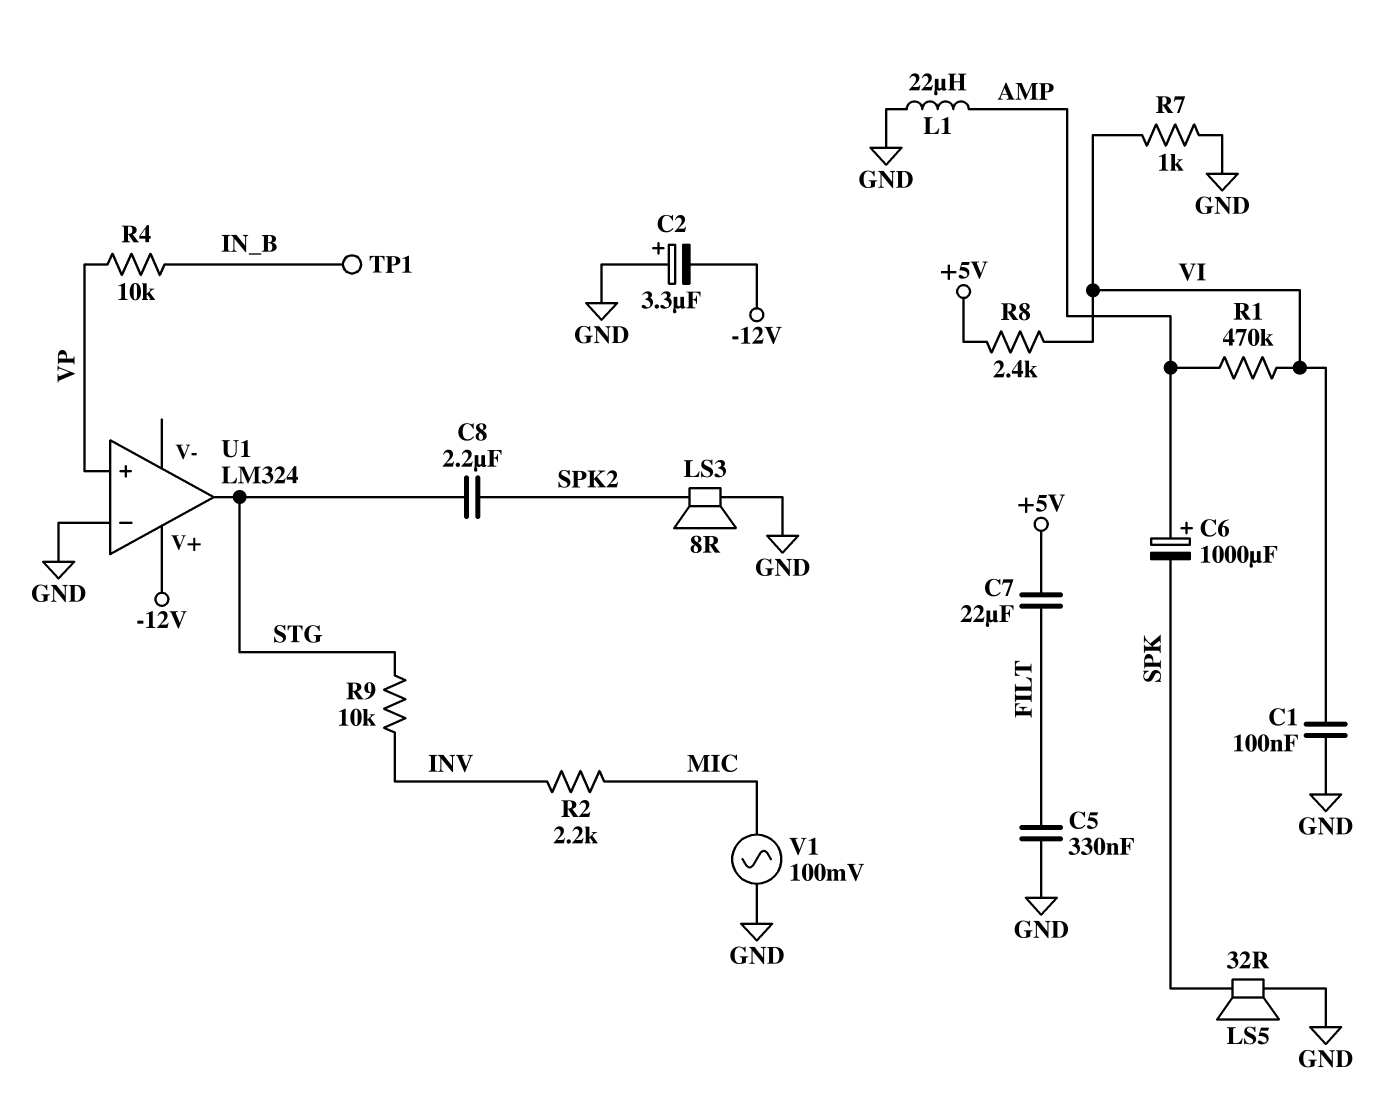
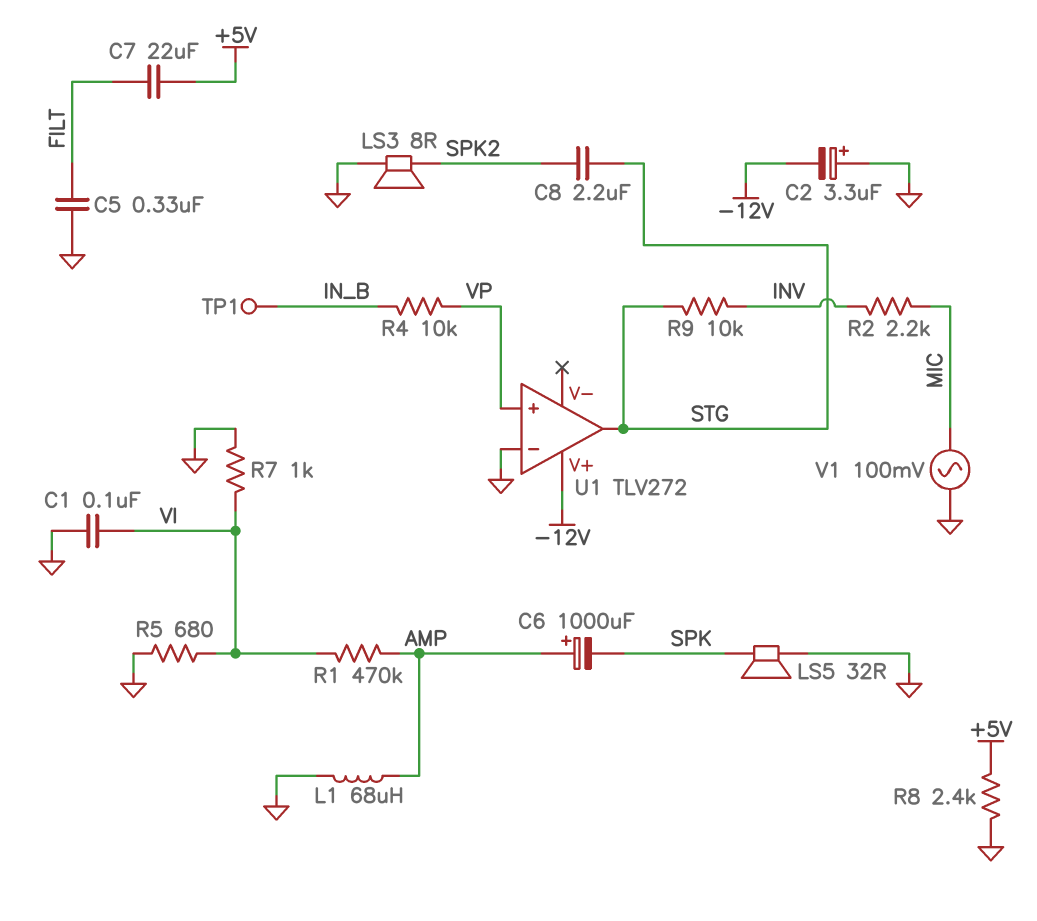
L1: 22uH (AMP, GND) -> 68uH (AMP, GND)
R5: none -> 680 (GND, VI)
R8: 2.4k (+5V, VI) -> 2.4k (+5V, GND)
U1: LM324 -> TLV272

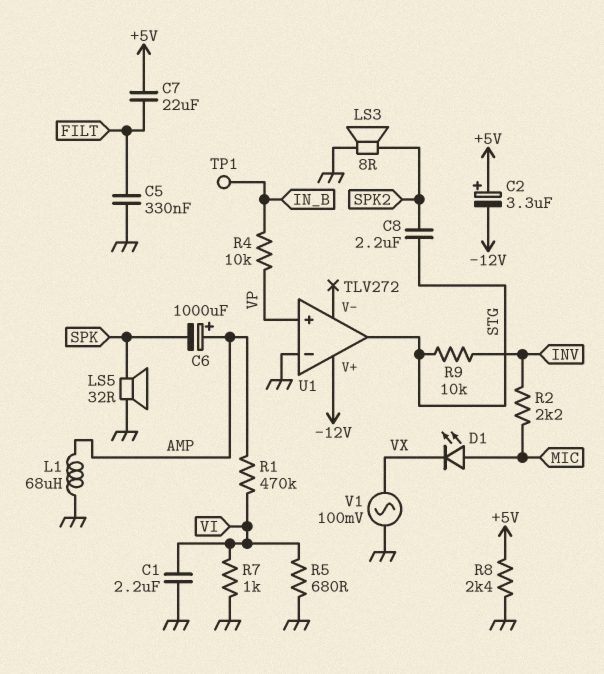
C1: 100nF (GND, VI) -> 2.2uF (GND, VI)
C2: 3.3uF (plus GND, minus -12V) -> 3.3uF (plus +5V, minus -12V)
D1: none -> LED (A MIC, K VX)
V1: AC 100mV (GND, MIC) -> AC 100mV (GND, VX)

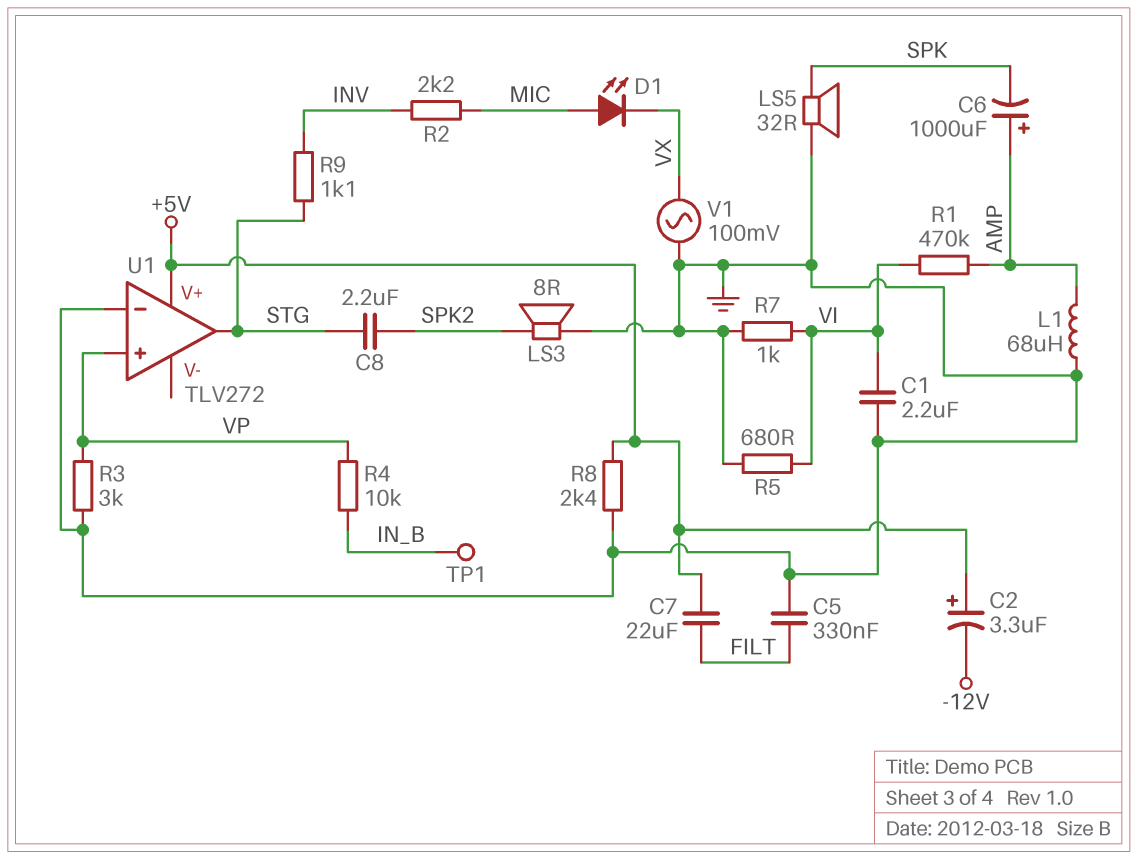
R3: none -> 3k (GND, VP)
R9: 10k (INV, STG) -> 1.1k (INV, STG)
U1 pin V+: -12V -> +5V

